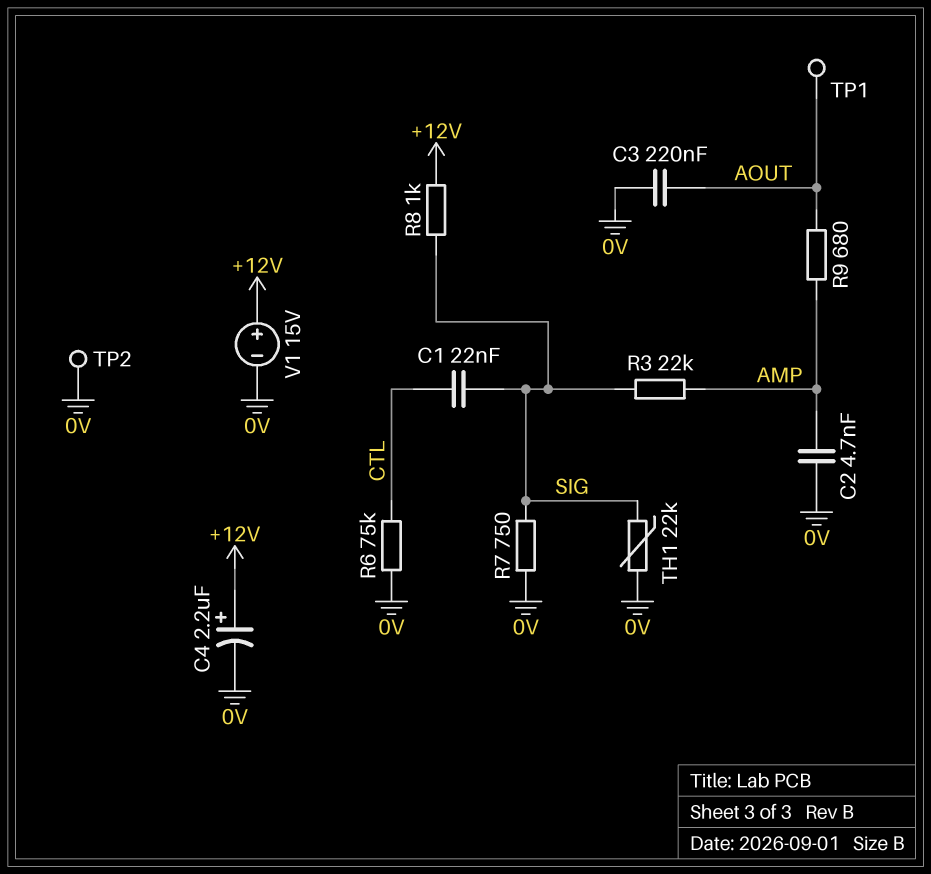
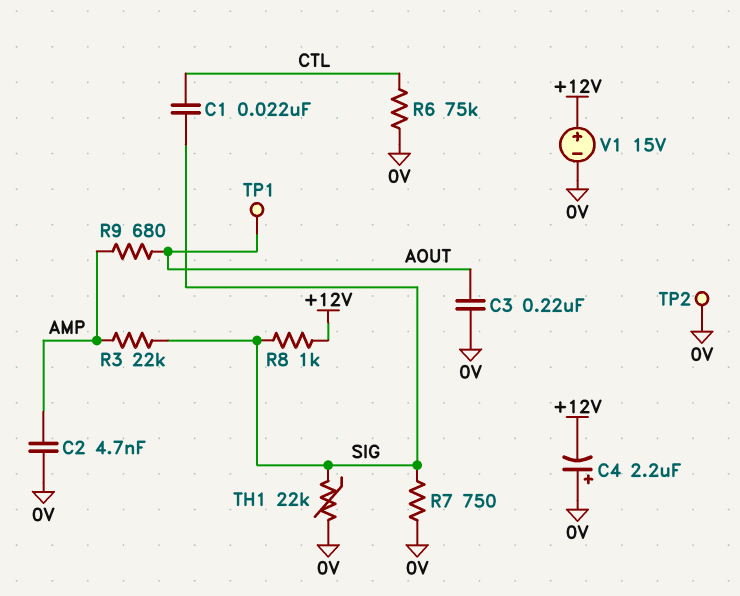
C4: 2.2uF (plus +12V, minus 0V) -> 2.2uF (plus 0V, minus +12V)

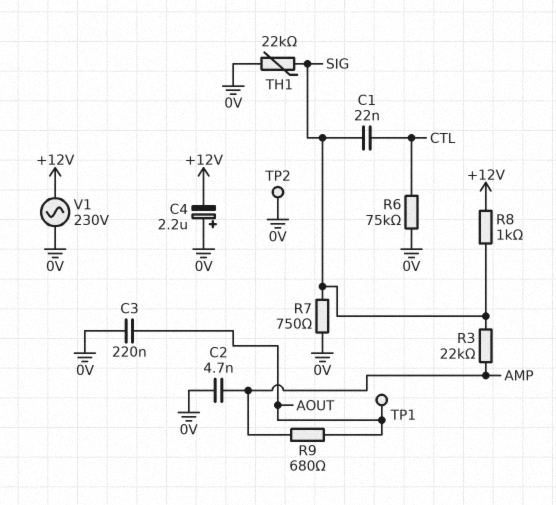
V1: 15V (plus +12V, minus 0V) -> AC 230V (+12V, 0V)

